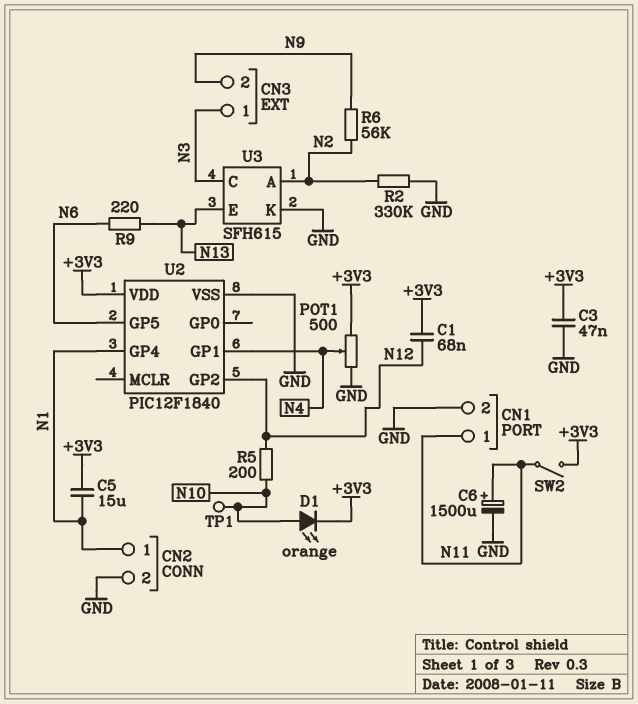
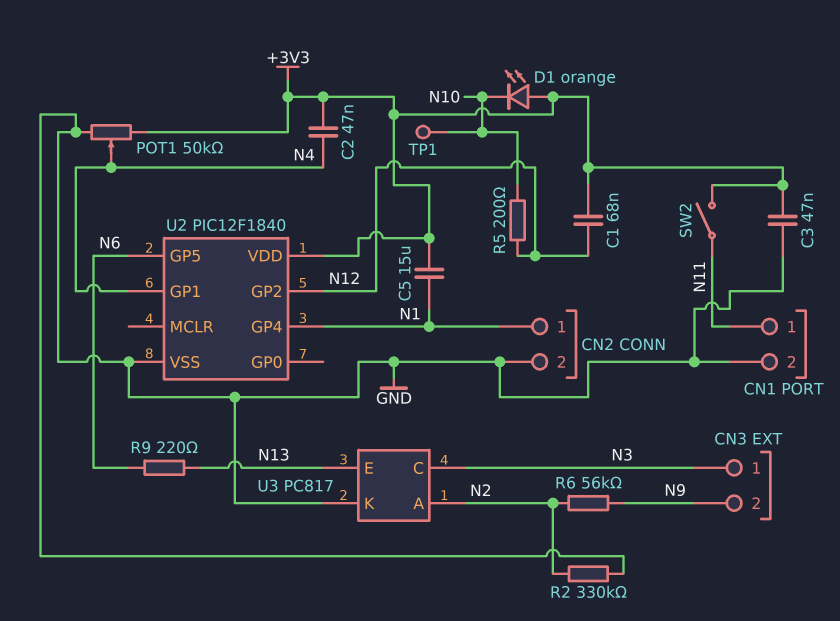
C2: none -> 47nF (+3V3, N4)
C6: 1500uF (plus N11, minus GND) -> none
D1: LED orange (A N10, K +3V3) -> LED orange (A +3V3, K N10)
POT1: 500 (+3V3, GND, wiper N4) -> 50k (+3V3, GND, wiper N4)
U3: SFH615 -> PC817

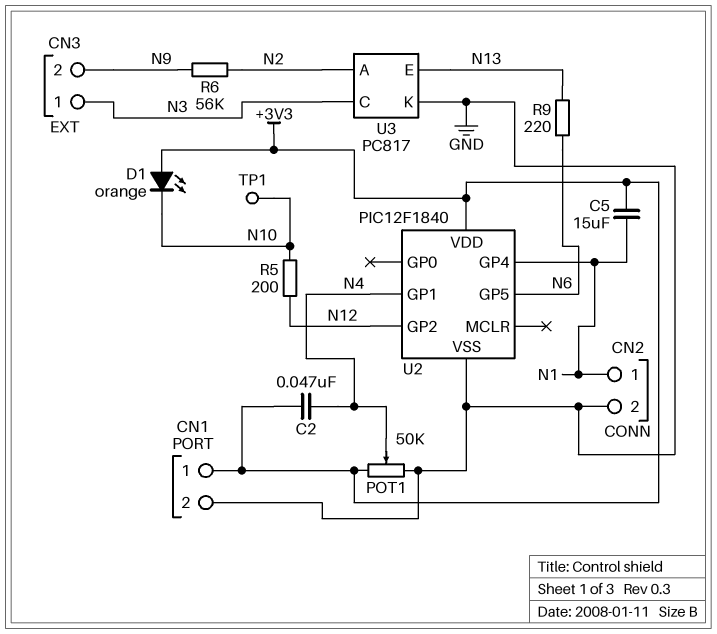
C1: 68nF (+3V3, N12) -> none
C3: 47nF (+3V3, GND) -> none
CN1 pin 1: N11 -> +3V3
R2: 330k (GND, N2) -> none
SW2: switch (+3V3, N11) -> none

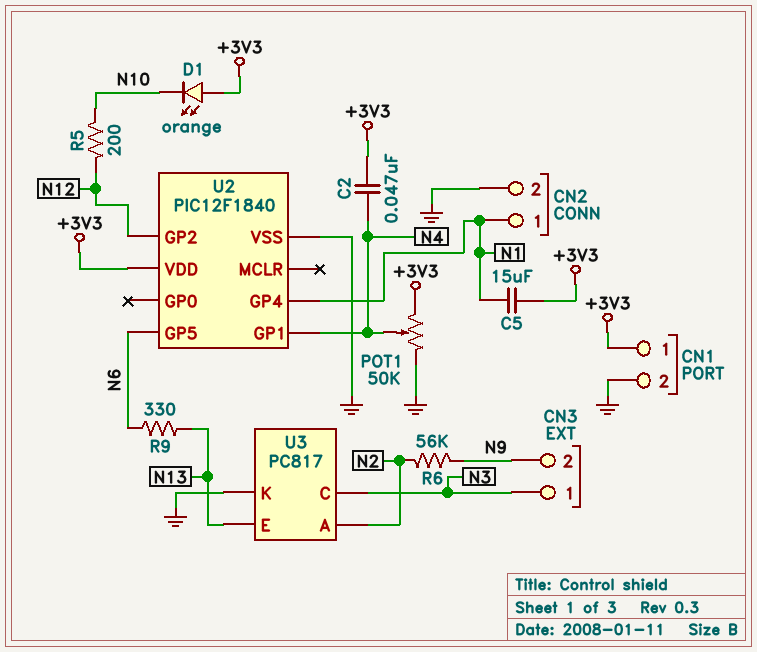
R9: 220 (N6, N13) -> 330 (N6, N13)
TP1: test point (N10) -> none

